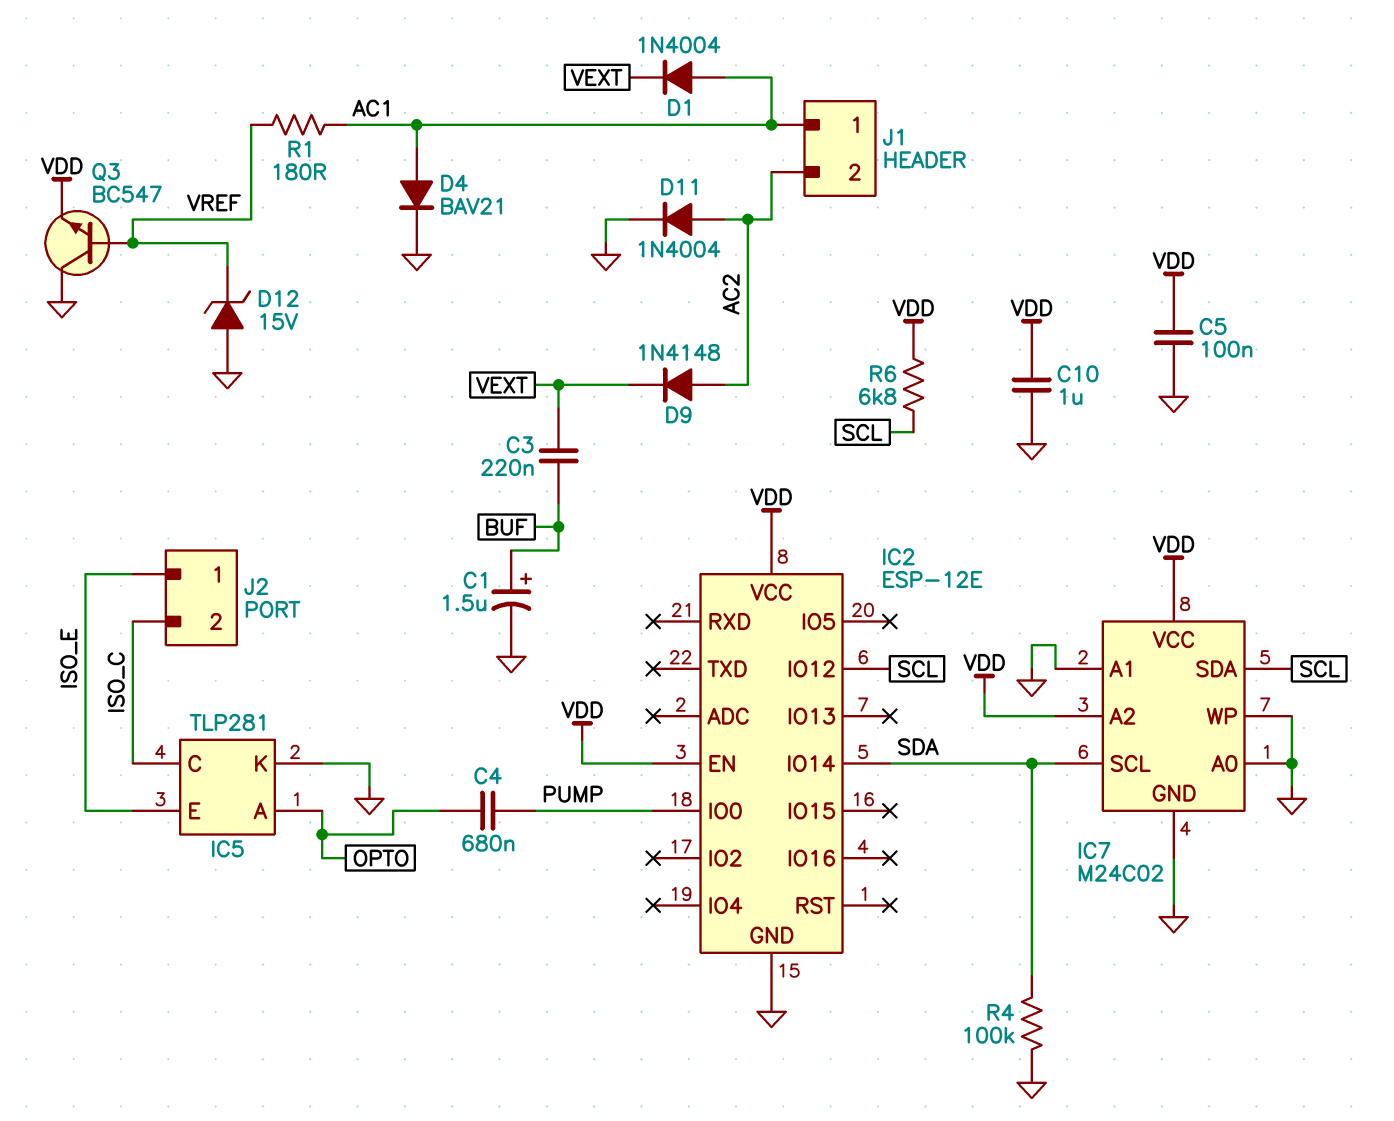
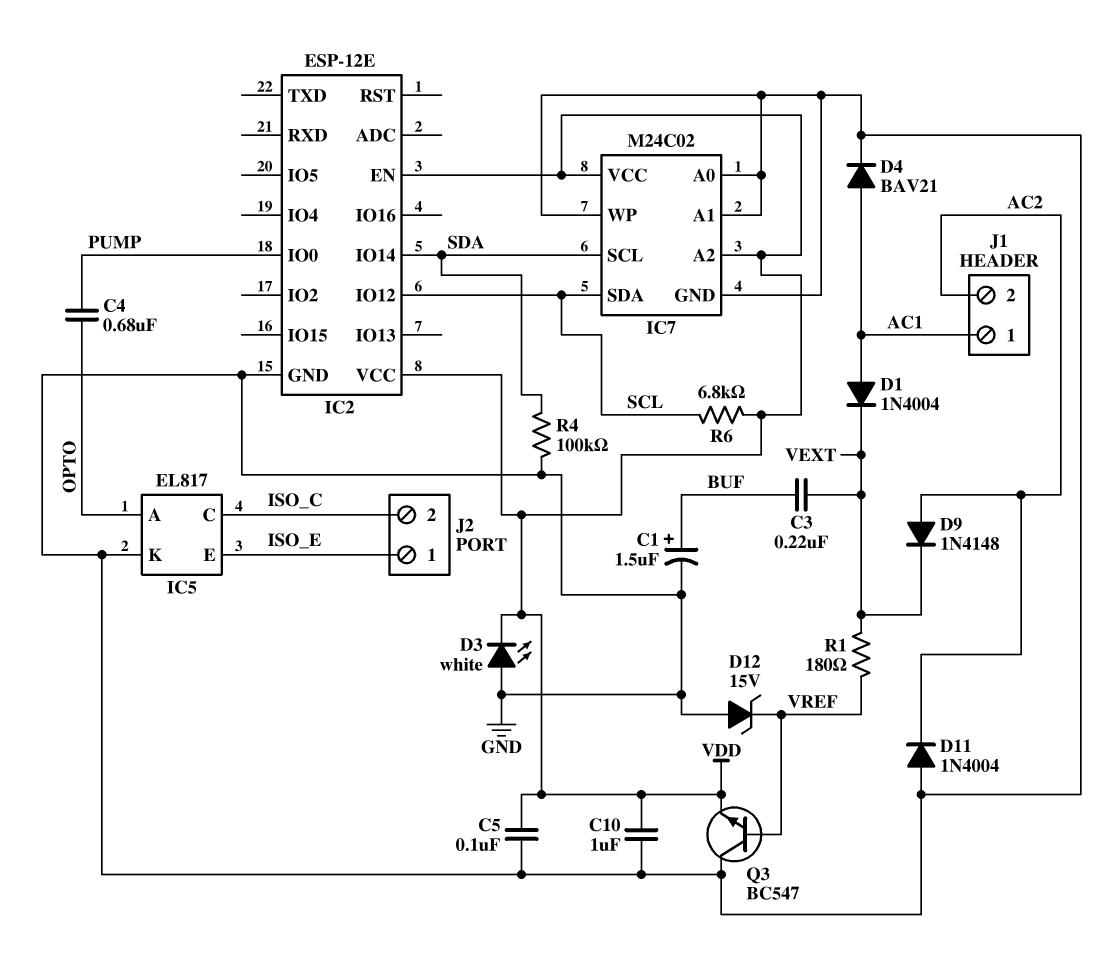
D3: none -> LED white (A GND, K VDD)
D11: diode 1N4004 (A AC2, K GND) -> diode 1N4004 (A GND, K AC2)
IC5: TLP281 -> EL817
R1: 180 (AC1, VREF) -> 180 (VEXT, VREF)

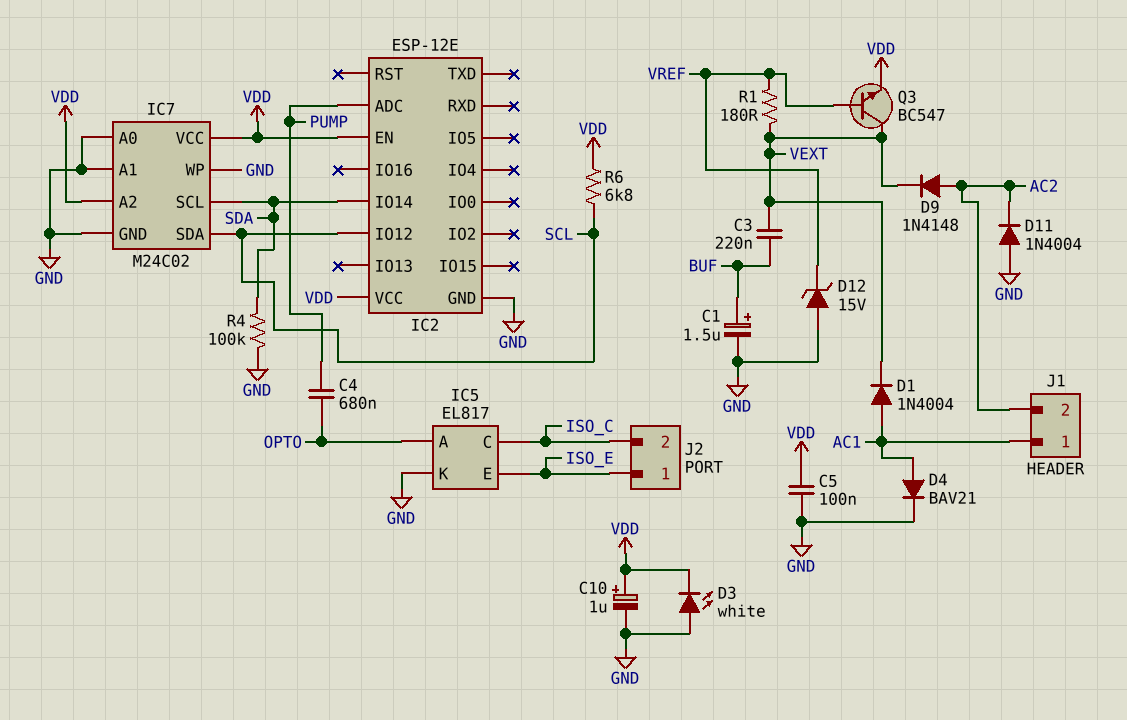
C10: 1uF (GND, VDD) -> 1uF (plus VDD, minus GND)
IC2 pin ADC: none -> PUMP
IC2 pin IO0: PUMP -> none
Q3: NPN BC547 (B VREF, C GND, E VDD) -> NPN BC547 (B VREF, C VEXT, E VDD)

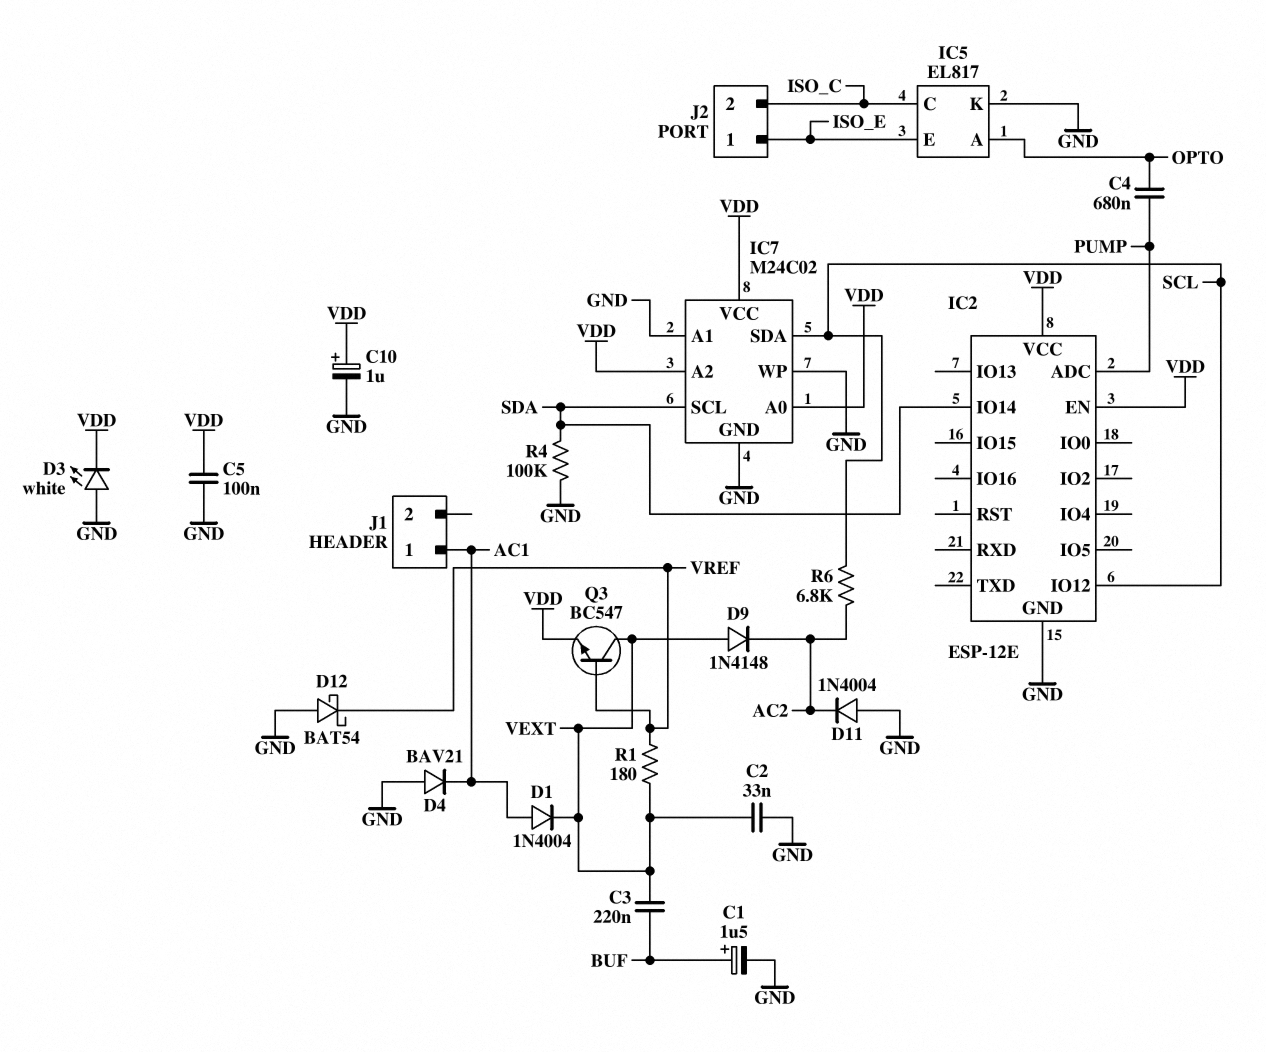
C2: none -> 33nF (GND, VEXT)
D4: diode BAV21 (A AC1, K GND) -> diode BAV21 (A GND, K AC1)
D9: diode 1N4148 (A AC2, K VEXT) -> diode 1N4148 (A VEXT, K AC2)
D12: zener 15V (A GND, K VREF) -> schottky BAT54 (A GND, K VREF)
IC7 pin A0: GND -> VDD
J1 pin 2: AC2 -> none
R6: 6.8k (SCL, VDD) -> 6.8k (AC2, SCL)

